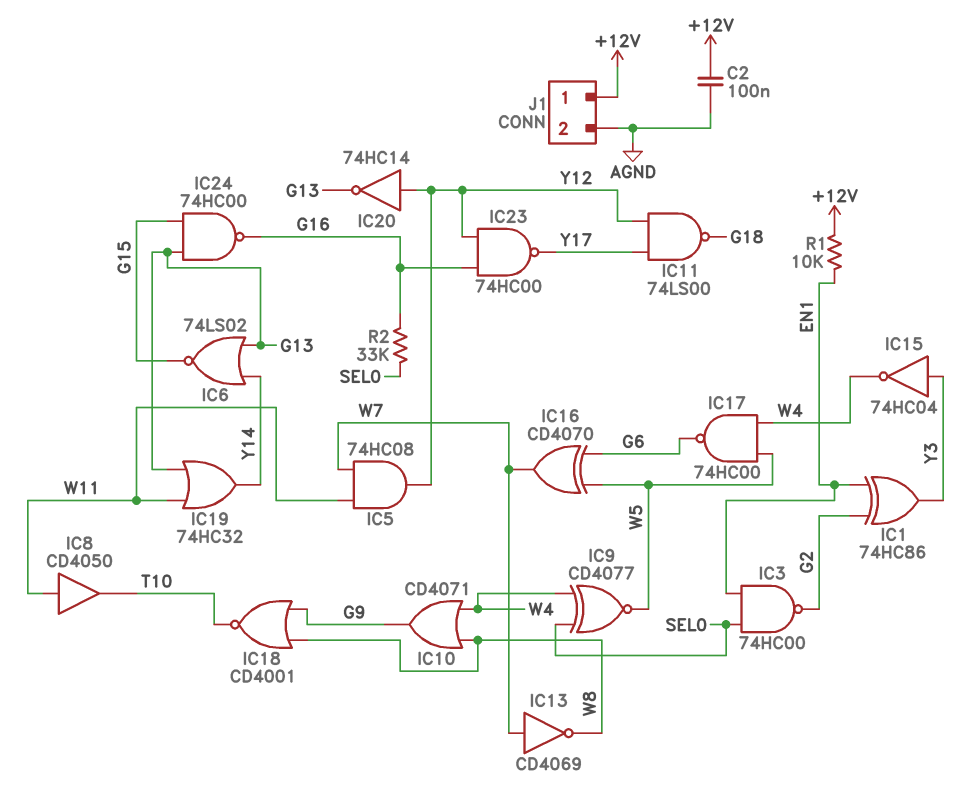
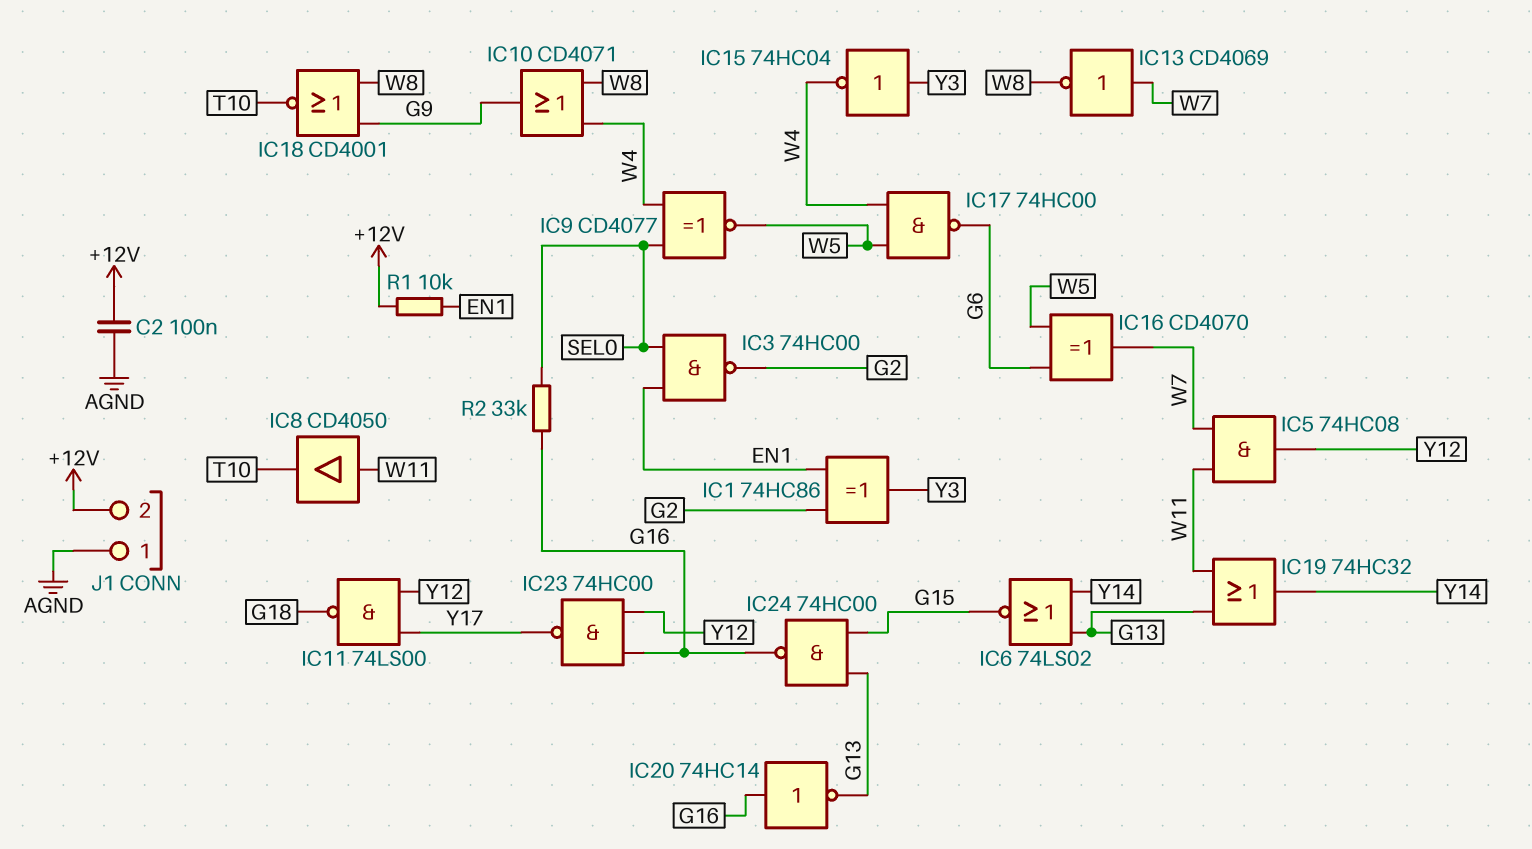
IC20: NOT 74HC14 (in Y12, out G13) -> NOT 74HC14 (in G16, out G13)
J1 pin 1: +12V -> AGND
J1 pin 2: AGND -> +12V

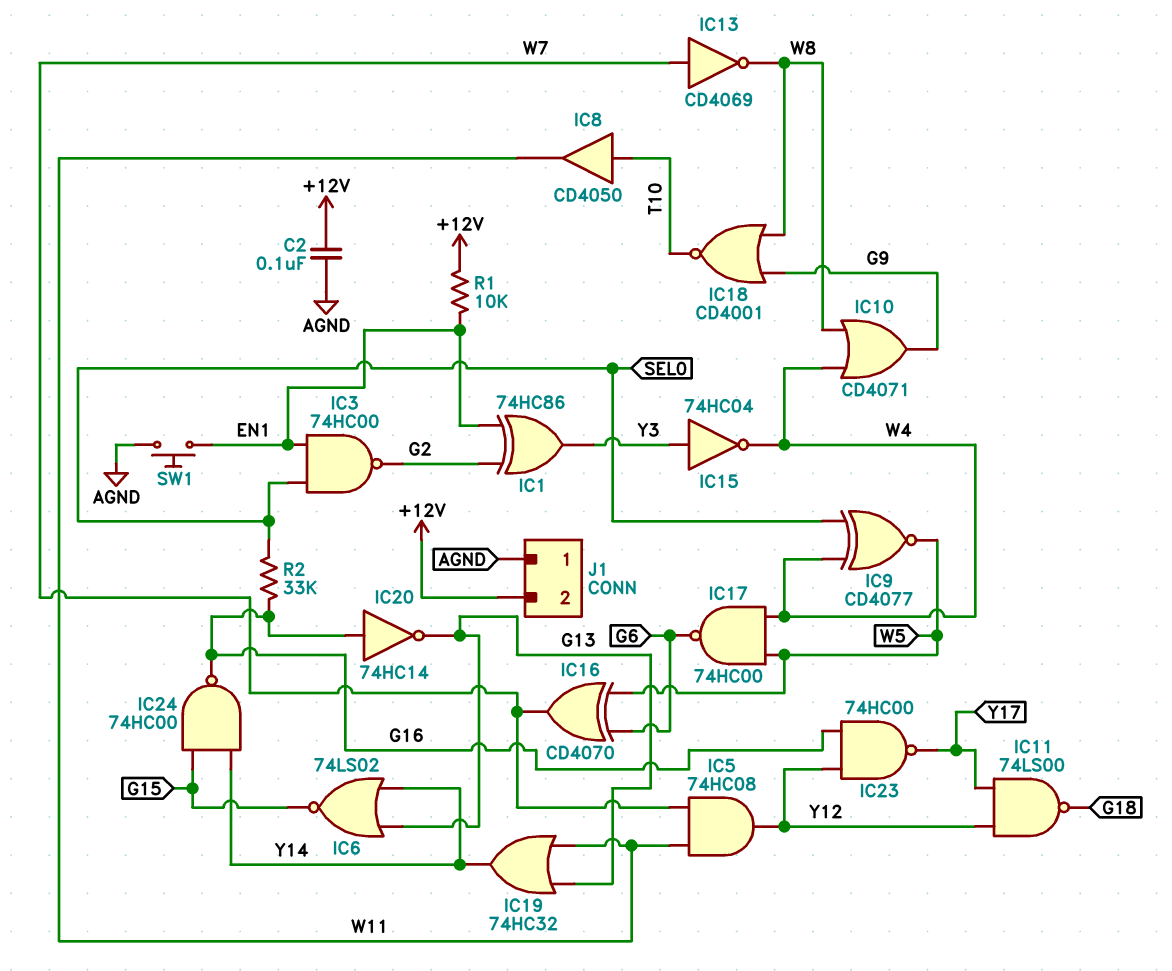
IC8: buffer CD4050 (in W11, out T10) -> buffer CD4050 (in T10, out W11)
IC24: NAND 74HC00 (in G13, in G15, out G16) -> NAND 74HC00 (in G15, in Y14, out G16)
SW1: none -> button (AGND, EN1)

